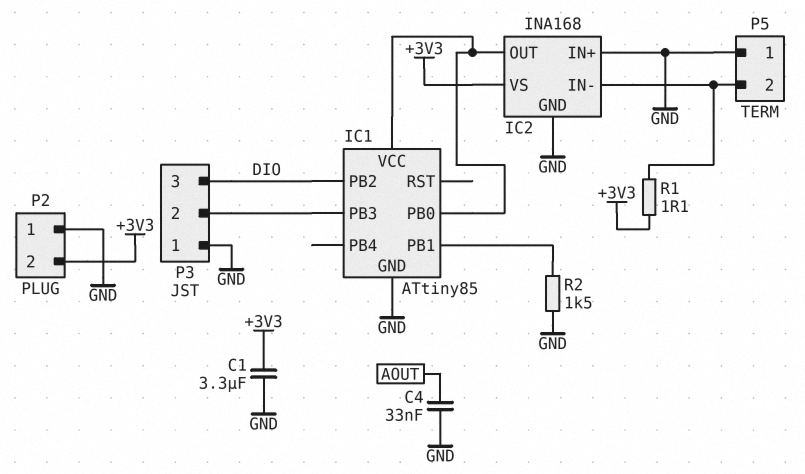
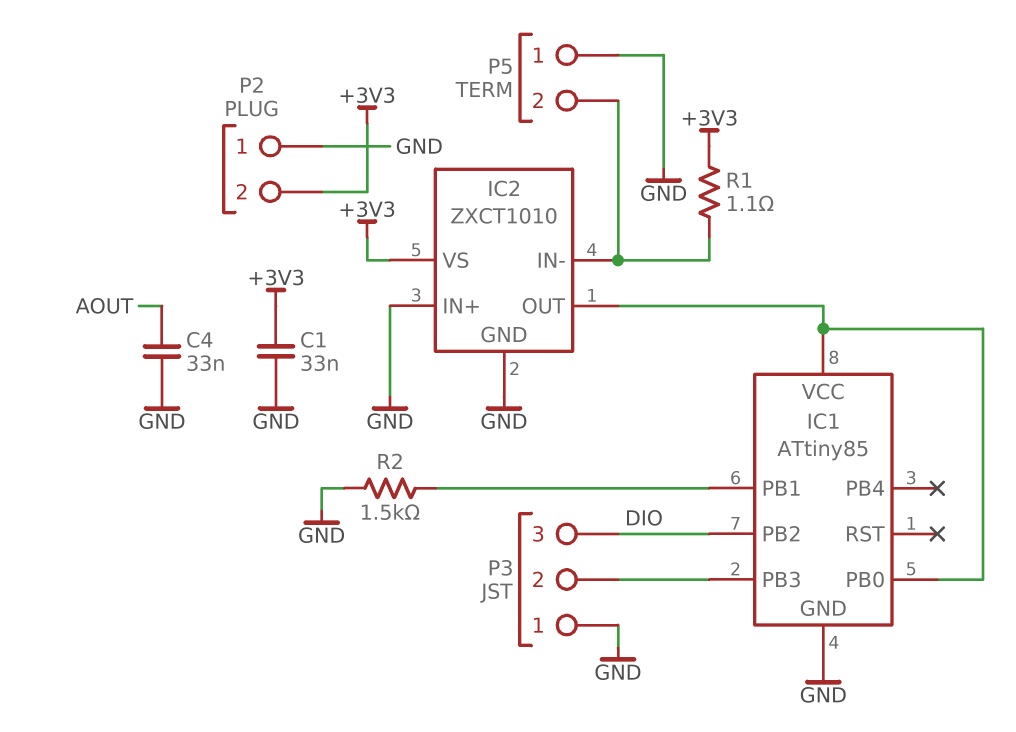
C1: 3.3uF (+3V3, GND) -> 33nF (+3V3, GND)
IC2: INA168 -> ZXCT1010

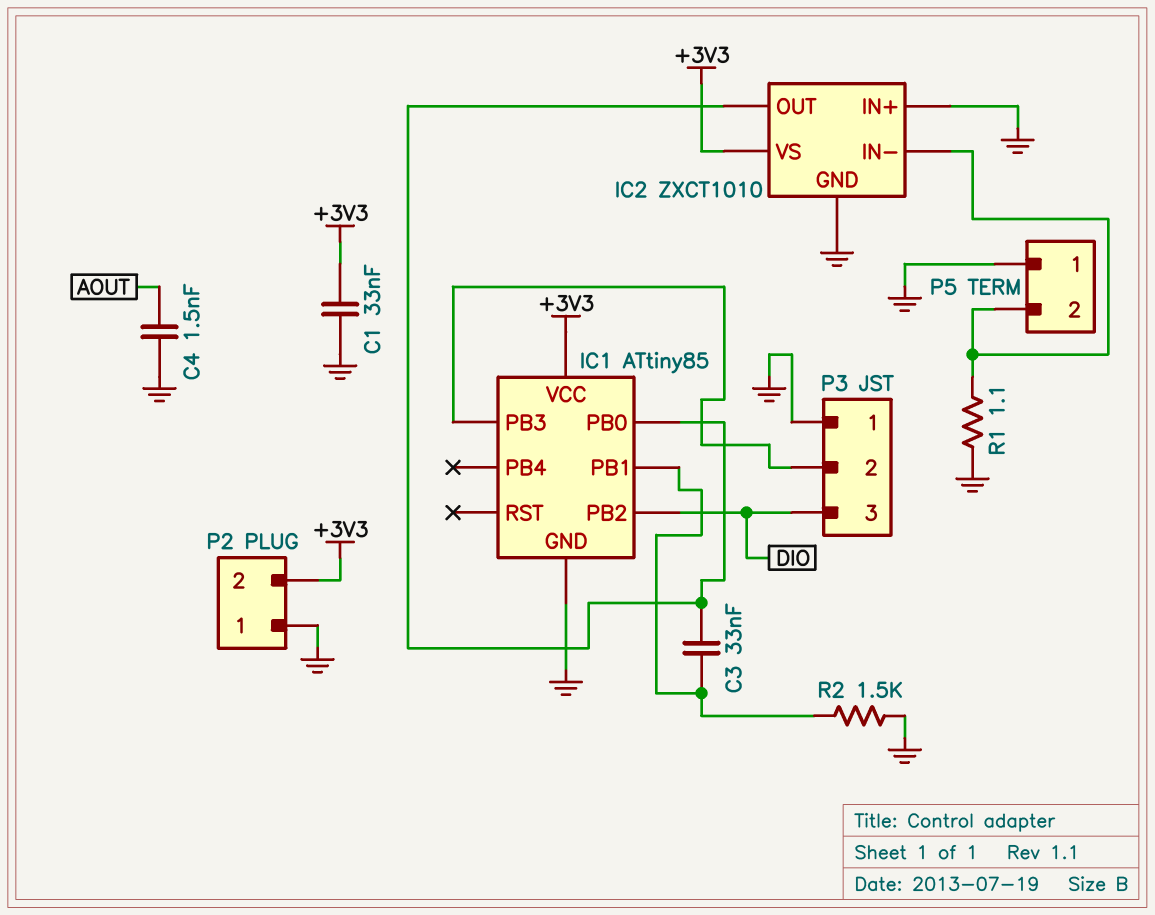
C3: none -> 33nF (IC1/PB0, IC1/PB1)
C4: 33nF (AOUT, GND) -> 1.5nF (AOUT, GND)
IC1 pin VCC: IC1/PB0 -> +3V3
R1: 1.1 (+3V3, IC2/IN-) -> 1.1 (GND, IC2/IN-)

